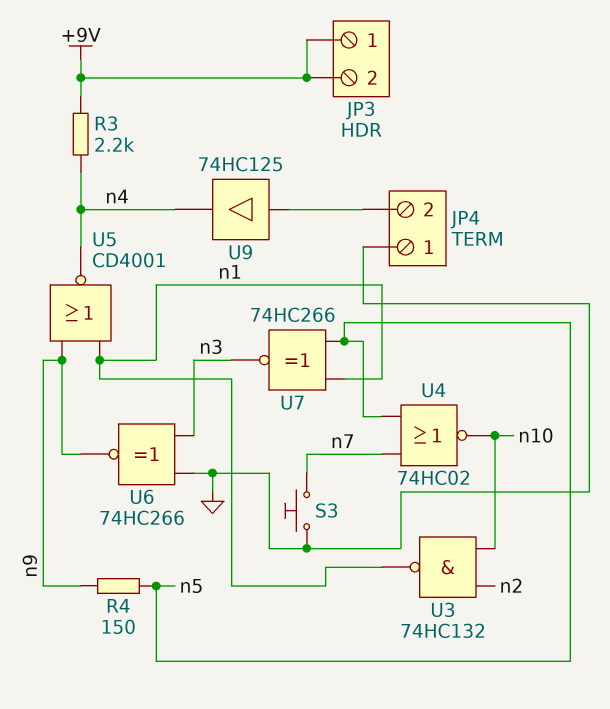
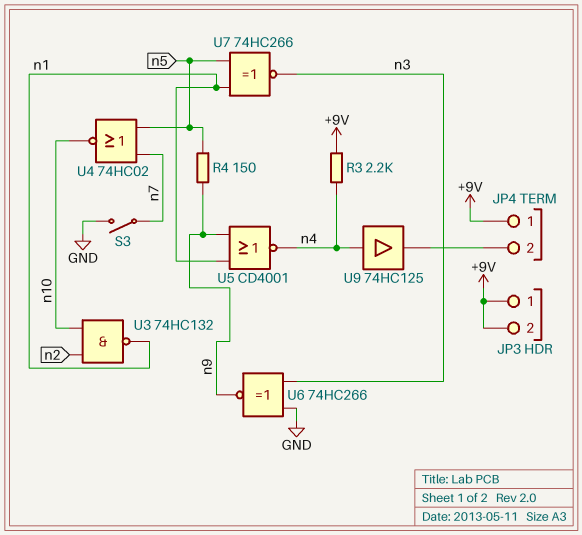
JP4 pin 1: GND -> +9V
S3: button (GND, n7) -> switch (GND, n7)
U9: buffer 74HC125 (in JP4/2, out n4) -> buffer 74HC125 (in n4, out JP4/2)

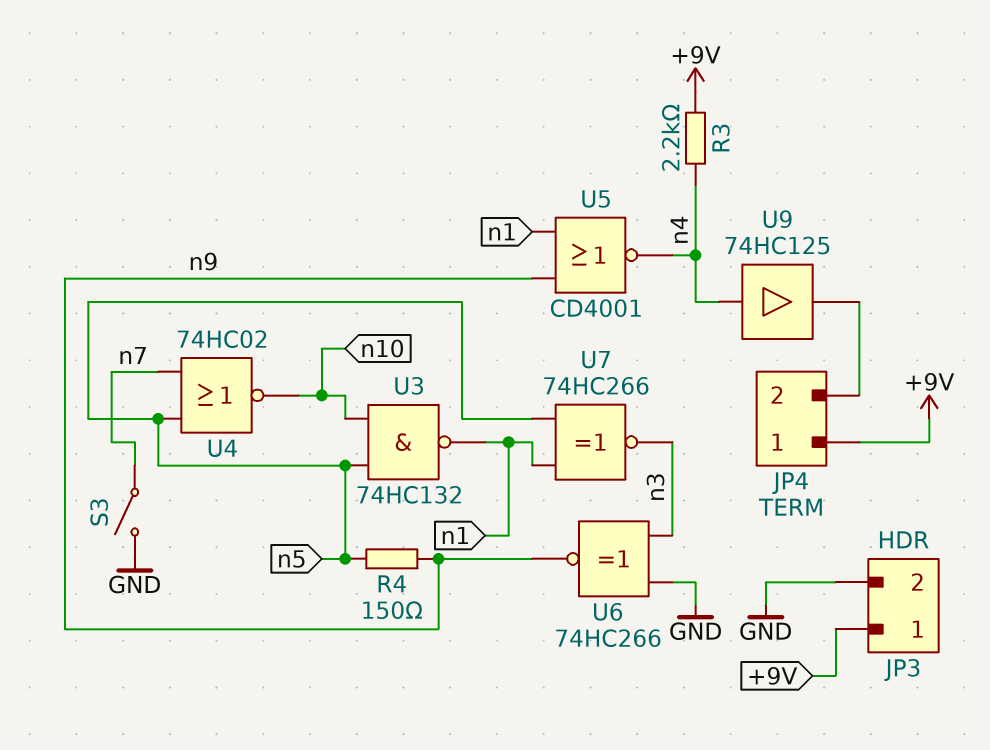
JP3 pin 2: +9V -> GND
U3: NAND 74HC132 (in n2, in n10, out n1) -> NAND 74HC132 (in n5, in n10, out n1)

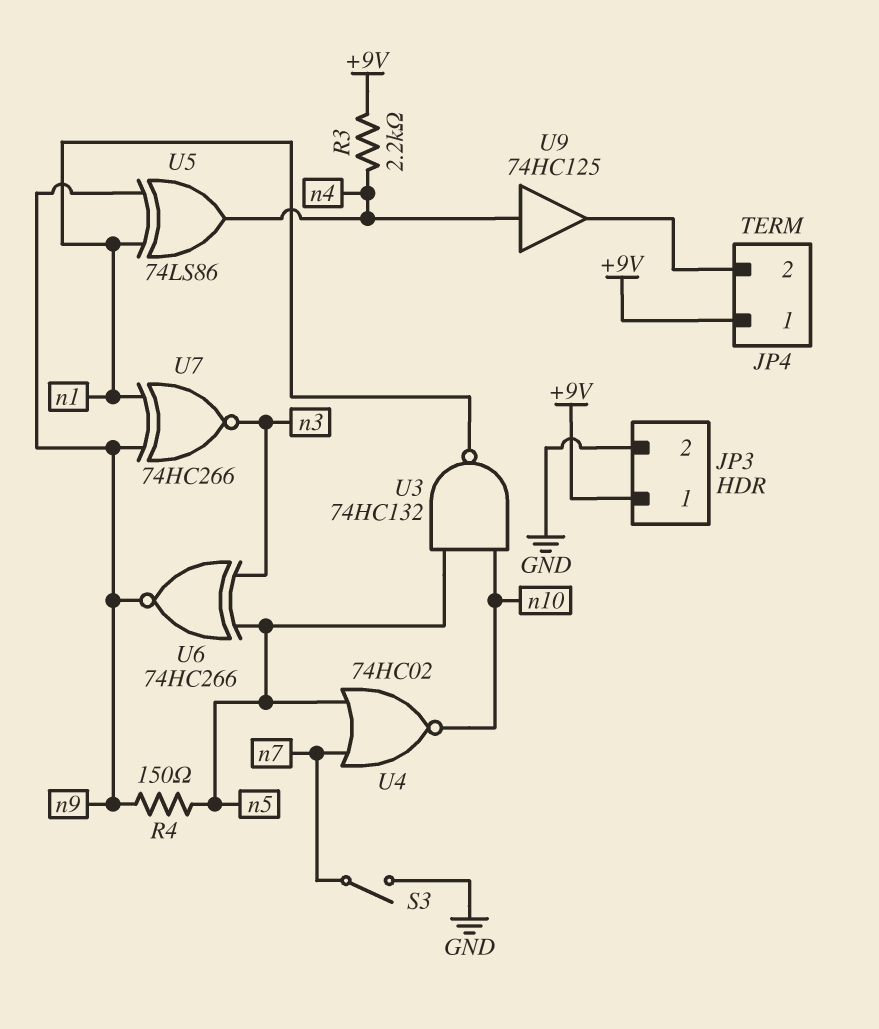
U5: NOR CD4001 (in n1, in n9, out n4) -> XOR 74LS86 (in n1, in n9, out n4)
U6: XNOR 74HC266 (in GND, in n3, out n9) -> XNOR 74HC266 (in n3, in n5, out n9)
U7: XNOR 74HC266 (in n1, in n5, out n3) -> XNOR 74HC266 (in n1, in n9, out n3)

